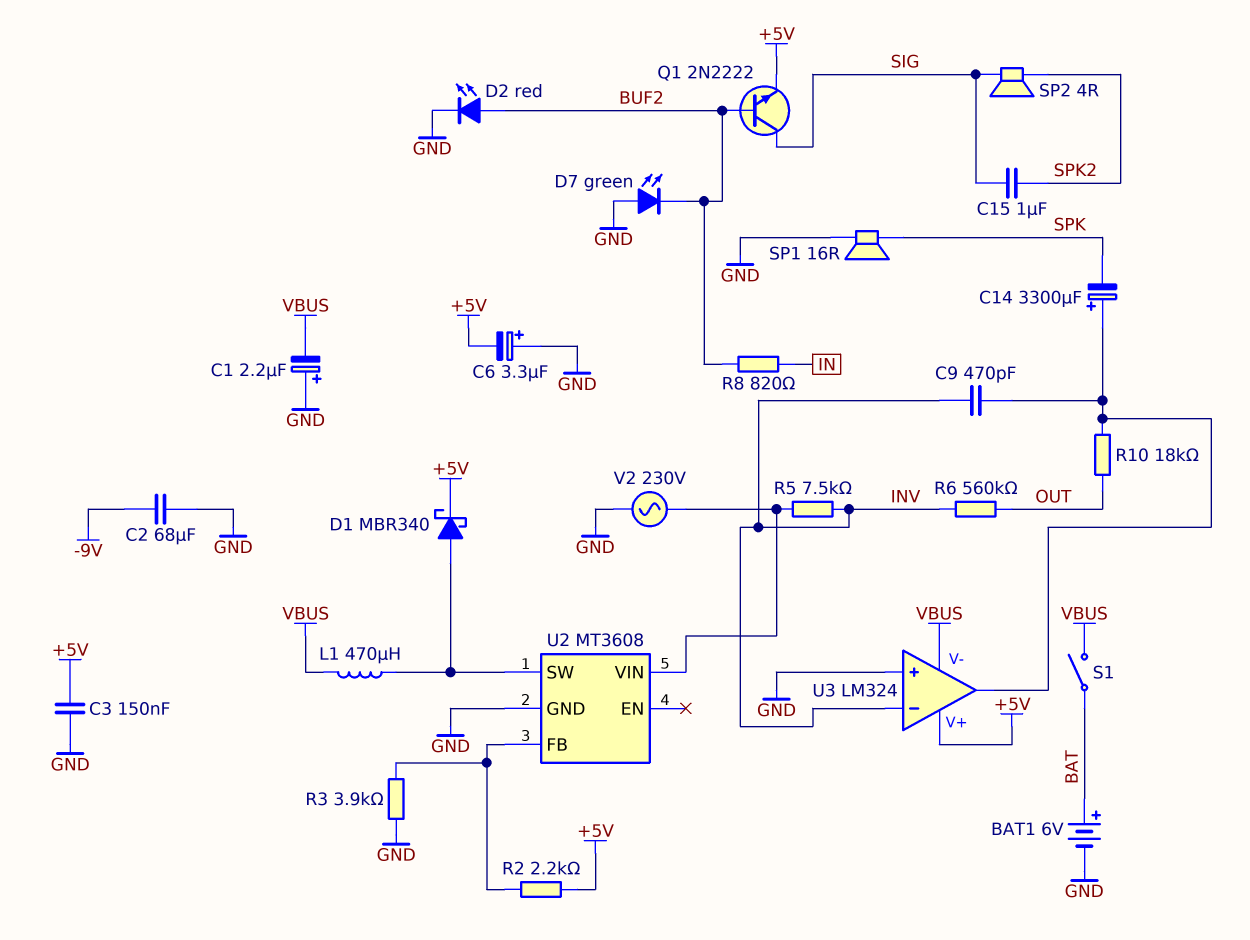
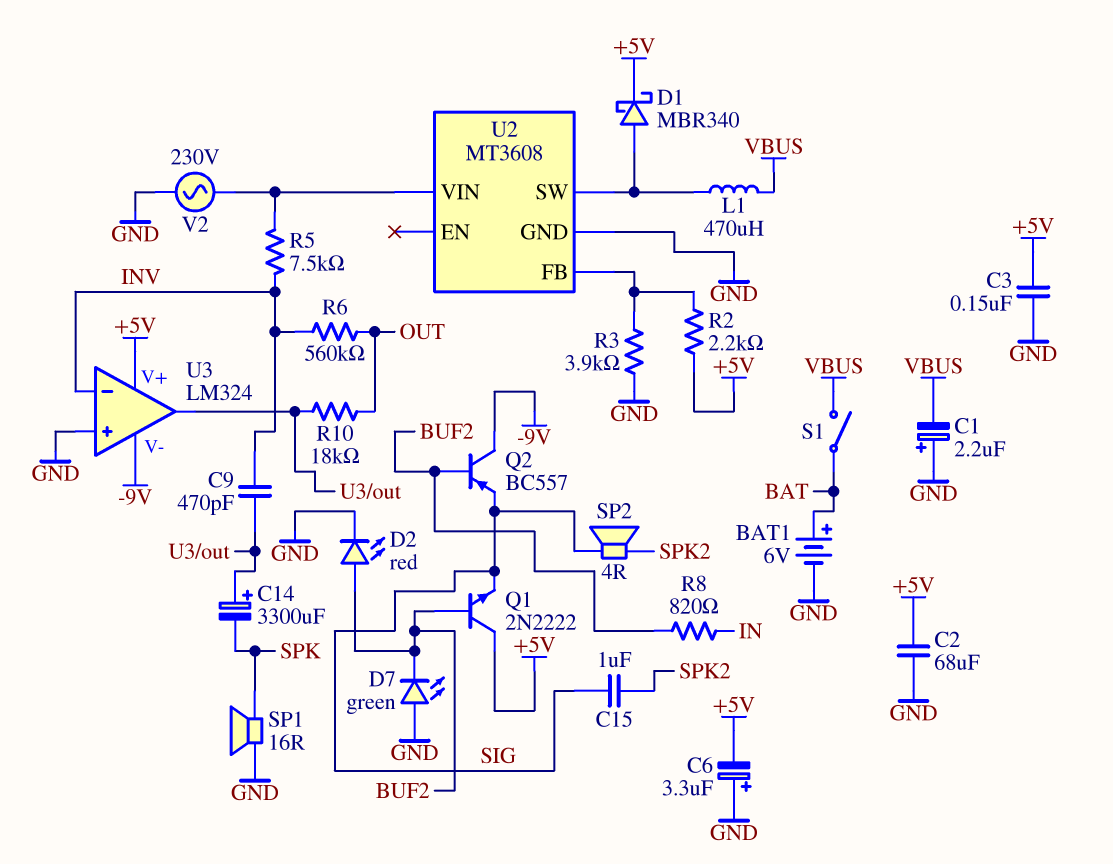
C2: 68uF (-9V, GND) -> 68uF (+5V, GND)
Q1: NPN 2N2222 (B BUF2, C SIG, E +5V) -> NPN 2N2222 (B BUF2, C +5V, E SIG)
Q2: none -> PNP BC557 (B BUF2, C -9V, E SIG)
U3 pin V-: VBUS -> -9V

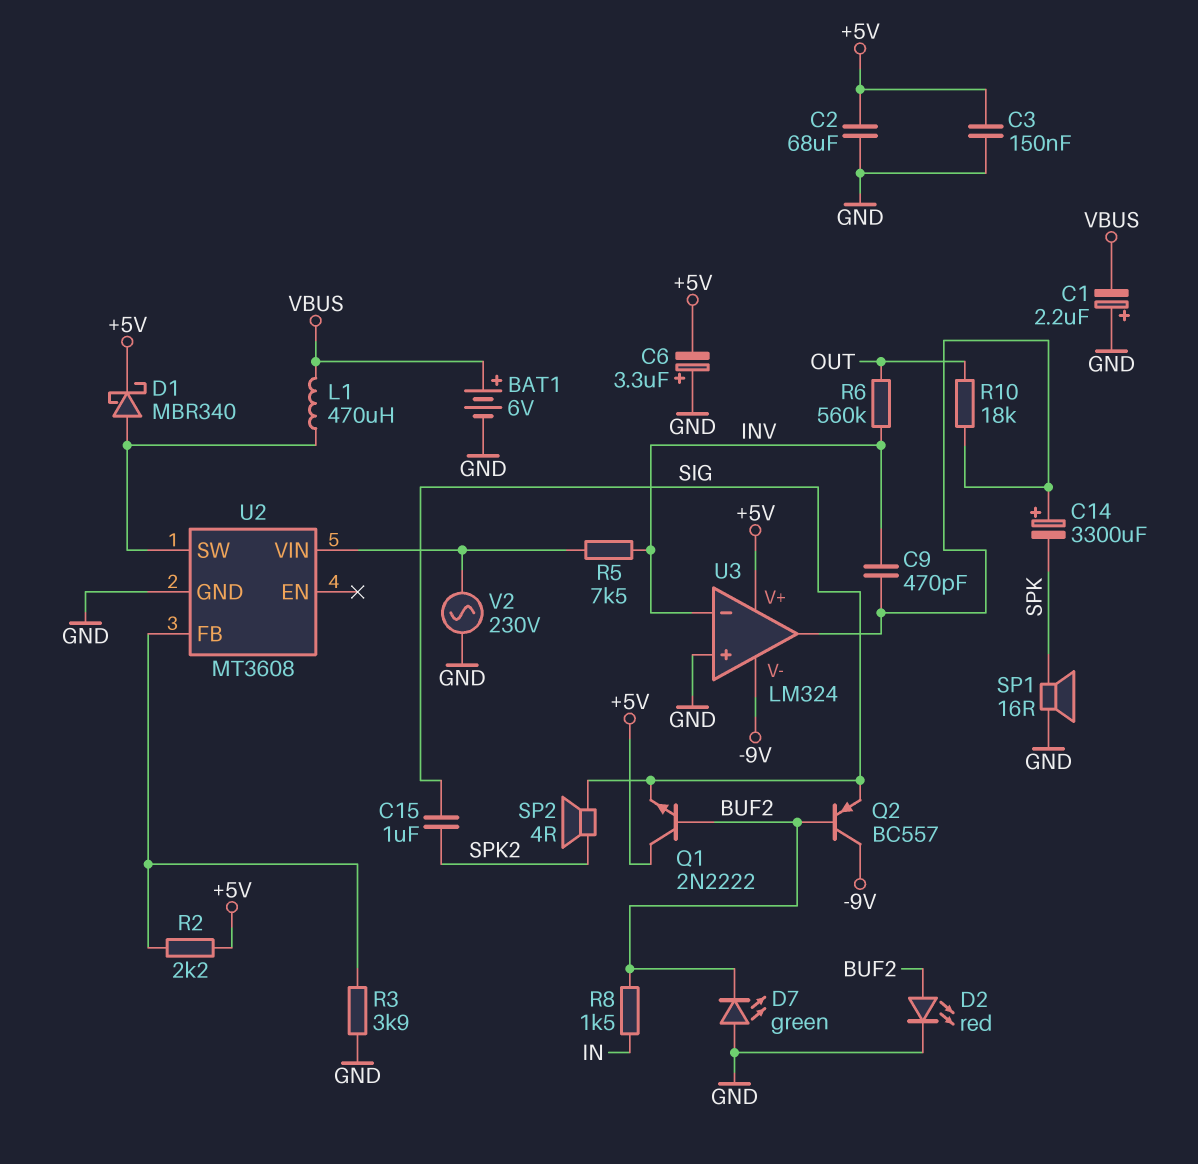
BAT1: 6V (plus BAT, minus GND) -> 6V (plus VBUS, minus GND)
R8: 820 (BUF2, IN) -> 1.5k (BUF2, IN)
S1: switch (BAT, VBUS) -> none

